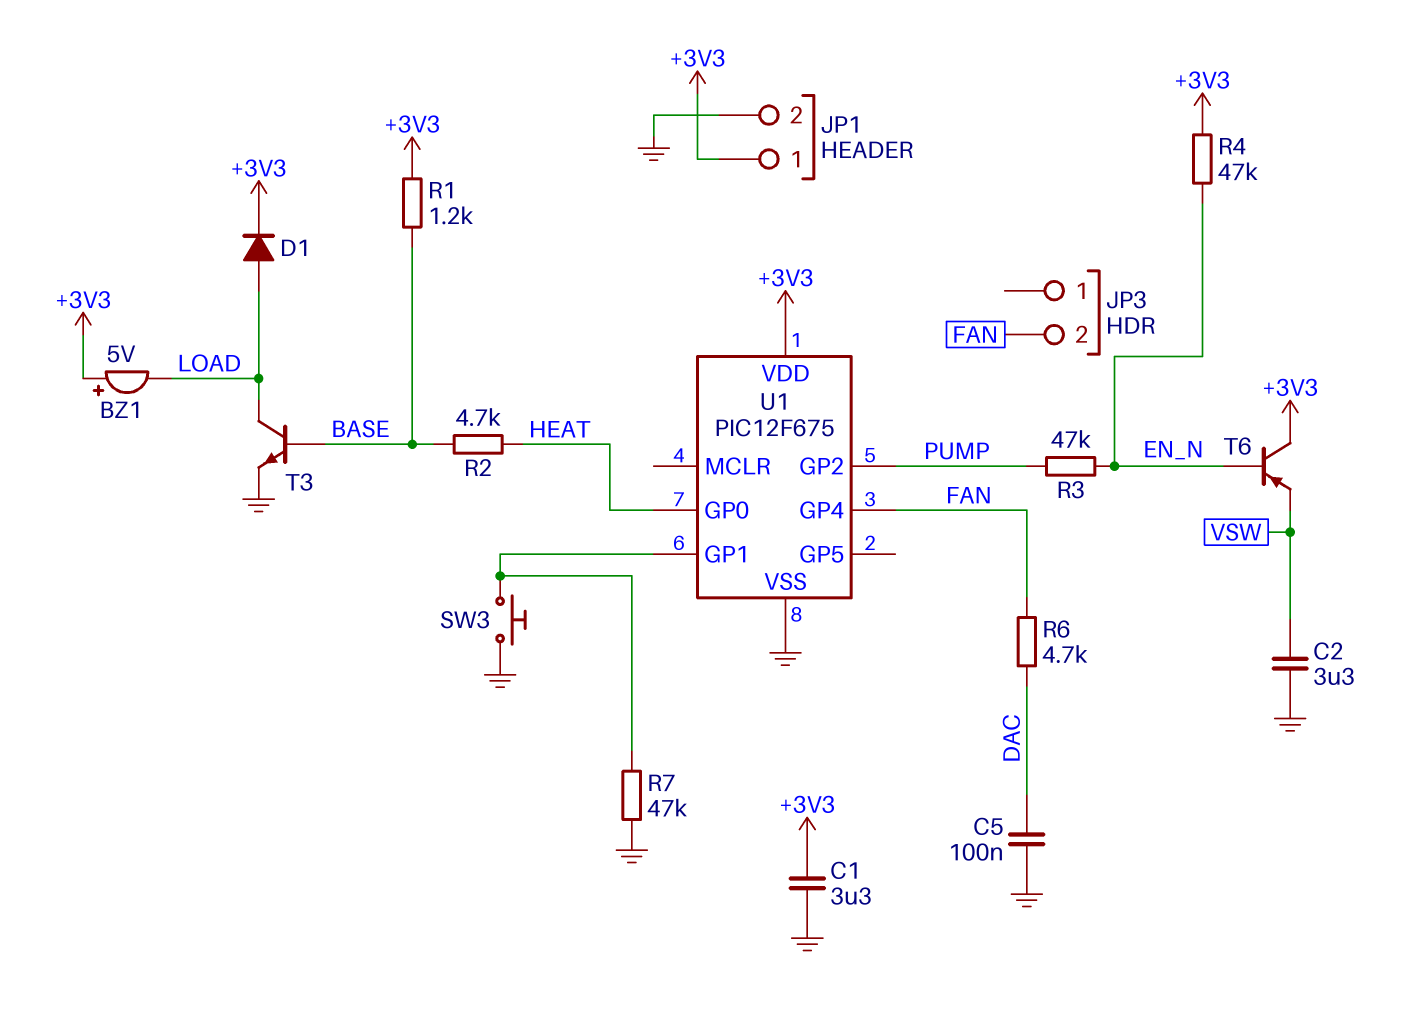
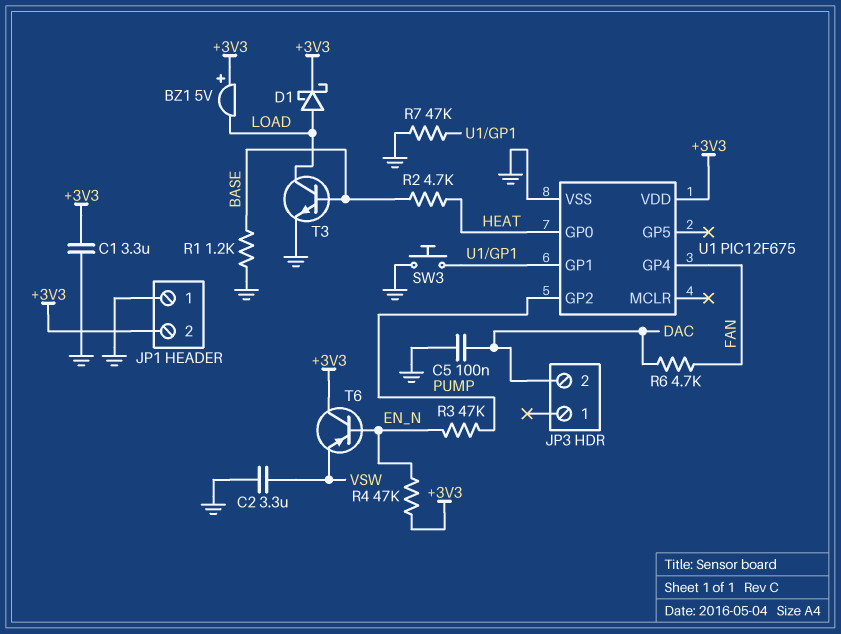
D1: diode (A LOAD, K +3V3) -> schottky (A LOAD, K +3V3)
JP1 pin 1: +3V3 -> GND
JP1 pin 2: GND -> +3V3
JP3 pin 2: FAN -> DAC
R1: 1.2k (+3V3, BASE) -> 1.2k (BASE, GND)

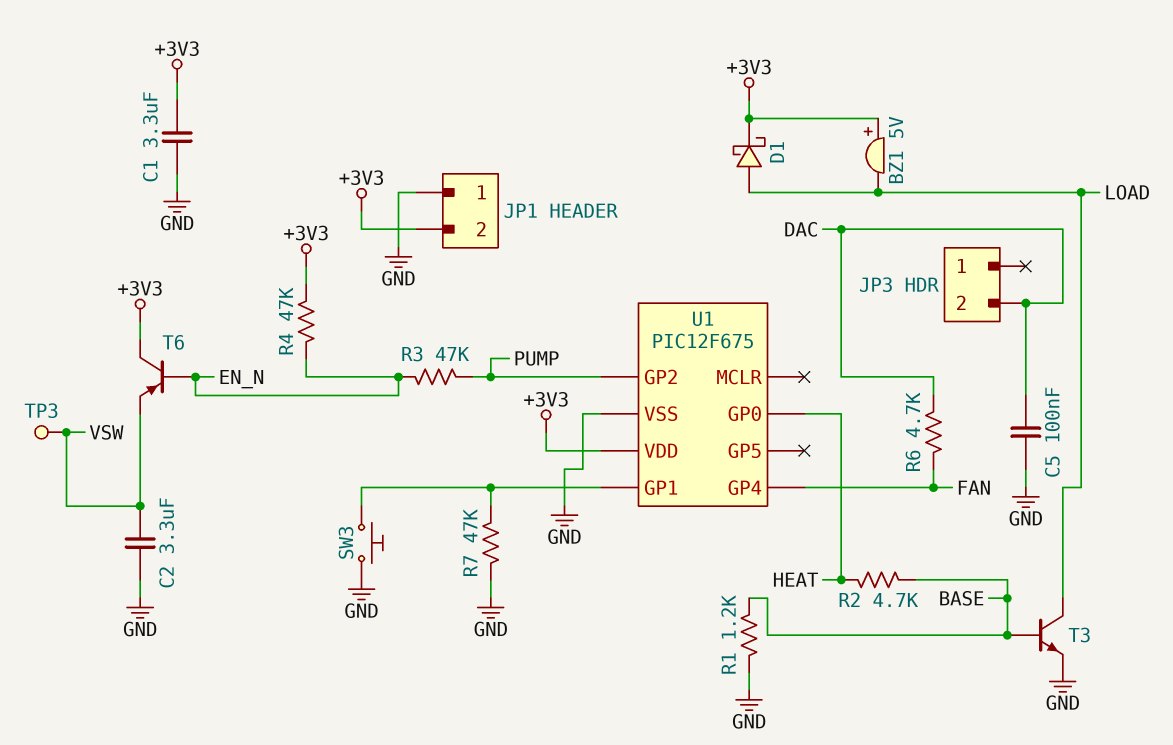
TP3: none -> test point (VSW)

